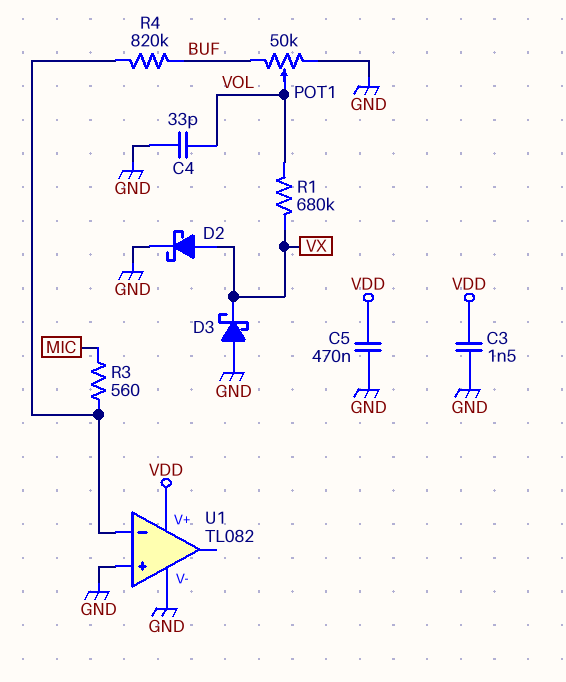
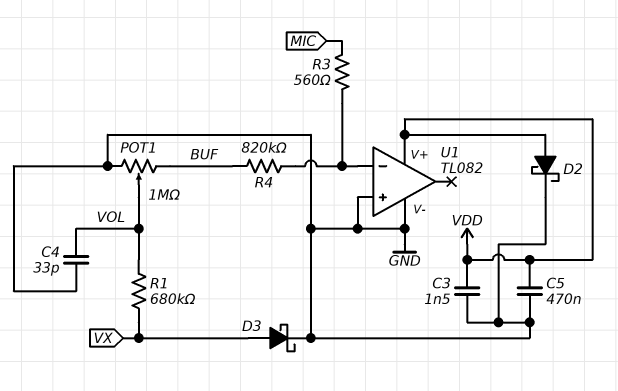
D2: schottky (A VX, K GND) -> schottky (A VDD, K GND)
D3: schottky (A GND, K VX) -> schottky (A VX, K GND)
POT1: 50k (BUF, GND, wiper VOL) -> 1M (BUF, GND, wiper VOL)

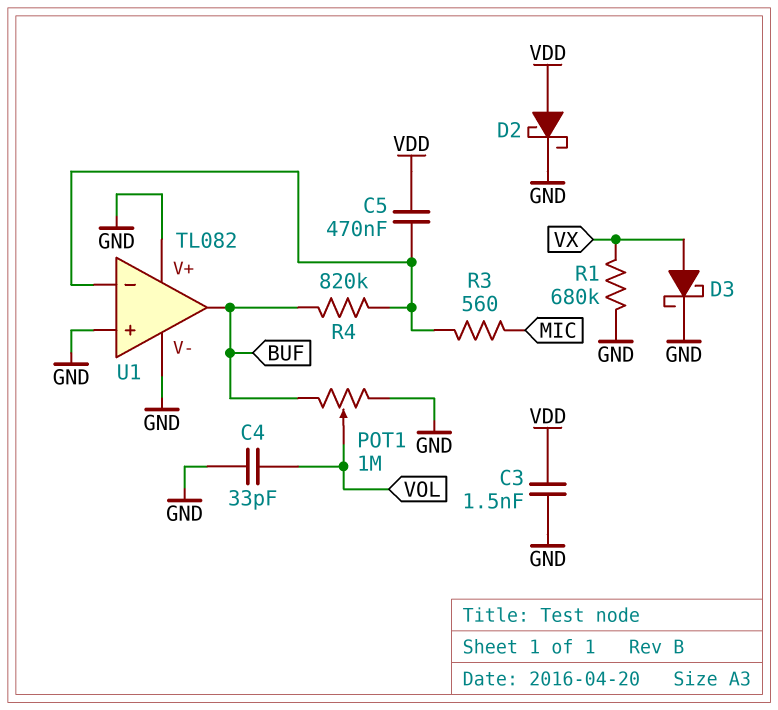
C5: 470nF (GND, VDD) -> 470nF (U1/in-, VDD)
R1: 680k (VOL, VX) -> 680k (GND, VX)
U1 pin V+: VDD -> GND
U1 pin out: none -> BUF

